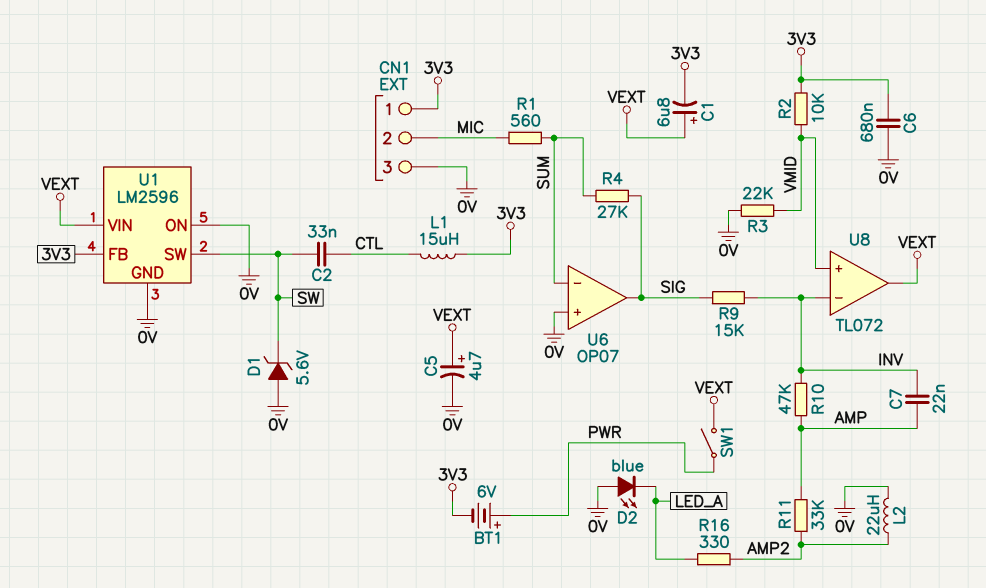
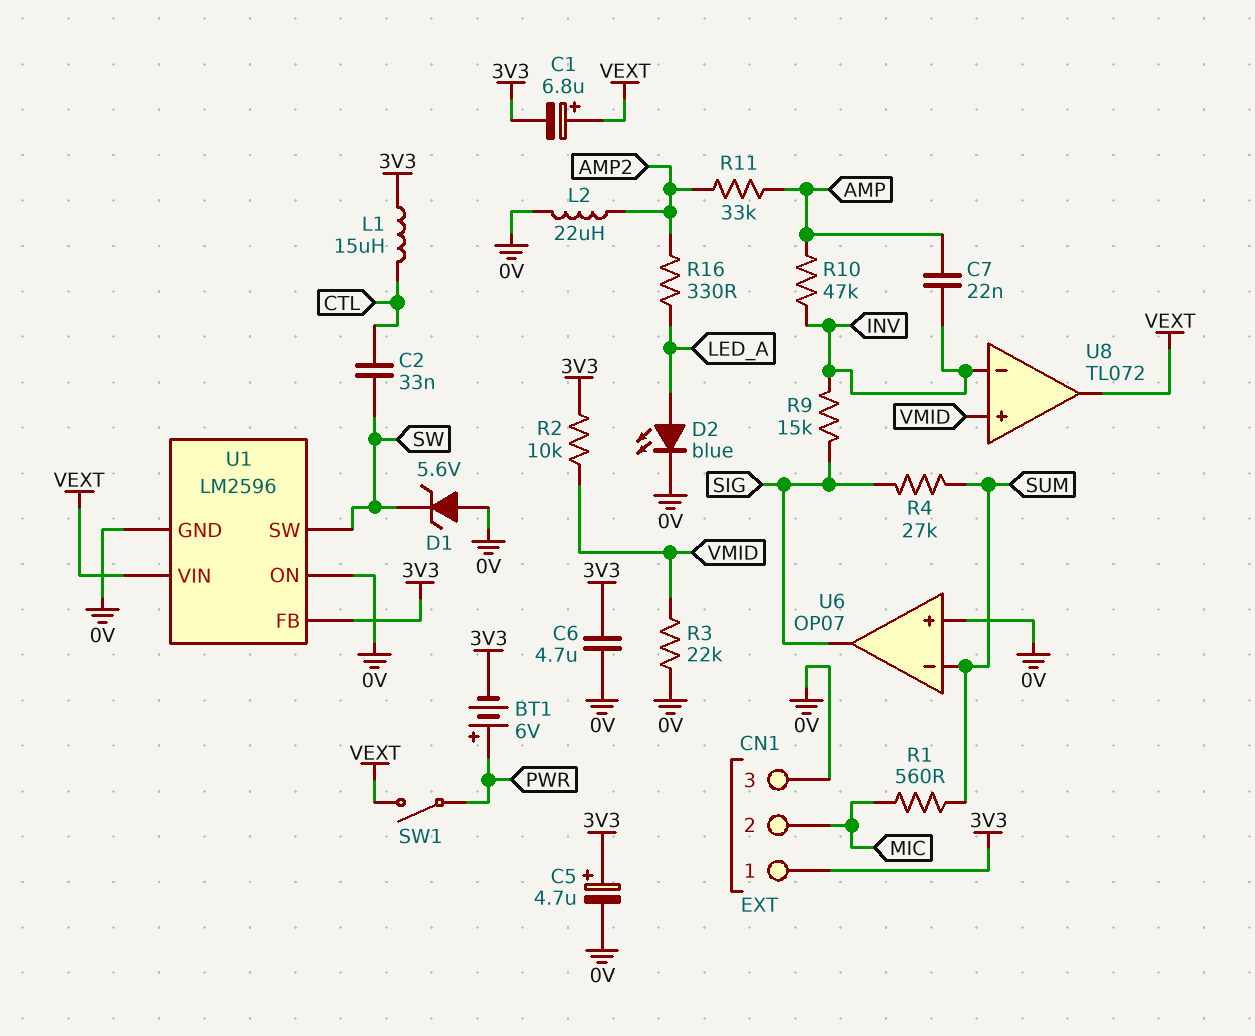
C5: 4.7uF (plus VEXT, minus 0V) -> 4.7uF (plus 3V3, minus 0V)
C6: 680nF (0V, 3V3) -> 4.7uF (0V, 3V3)
D2: LED blue (A 0V, K LED_A) -> LED blue (A LED_A, K 0V)

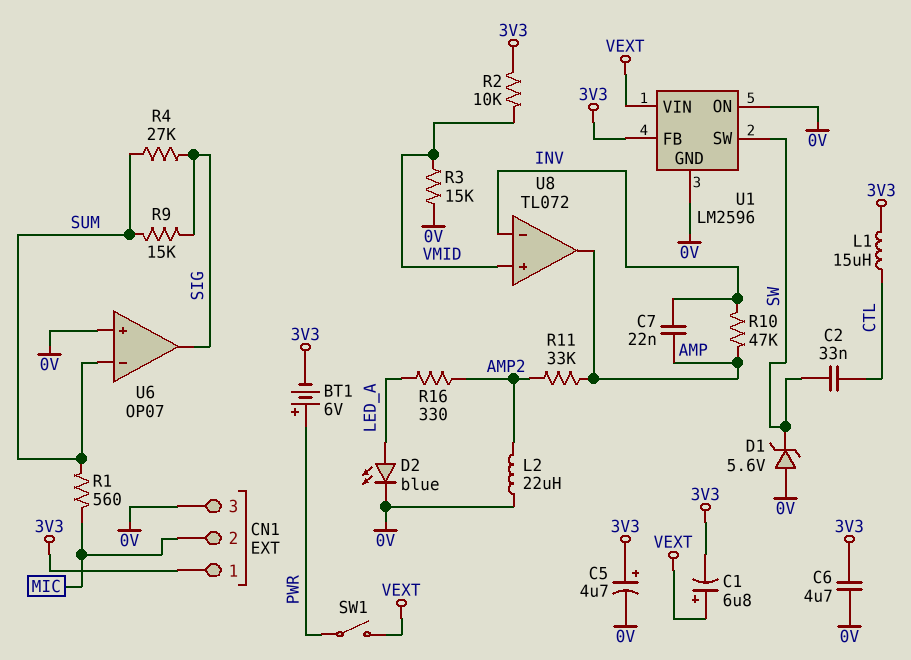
R3: 22k (0V, VMID) -> 15k (0V, VMID)
R9: 15k (INV, SIG) -> 15k (SIG, SUM)
U8 pin out: VEXT -> AMP

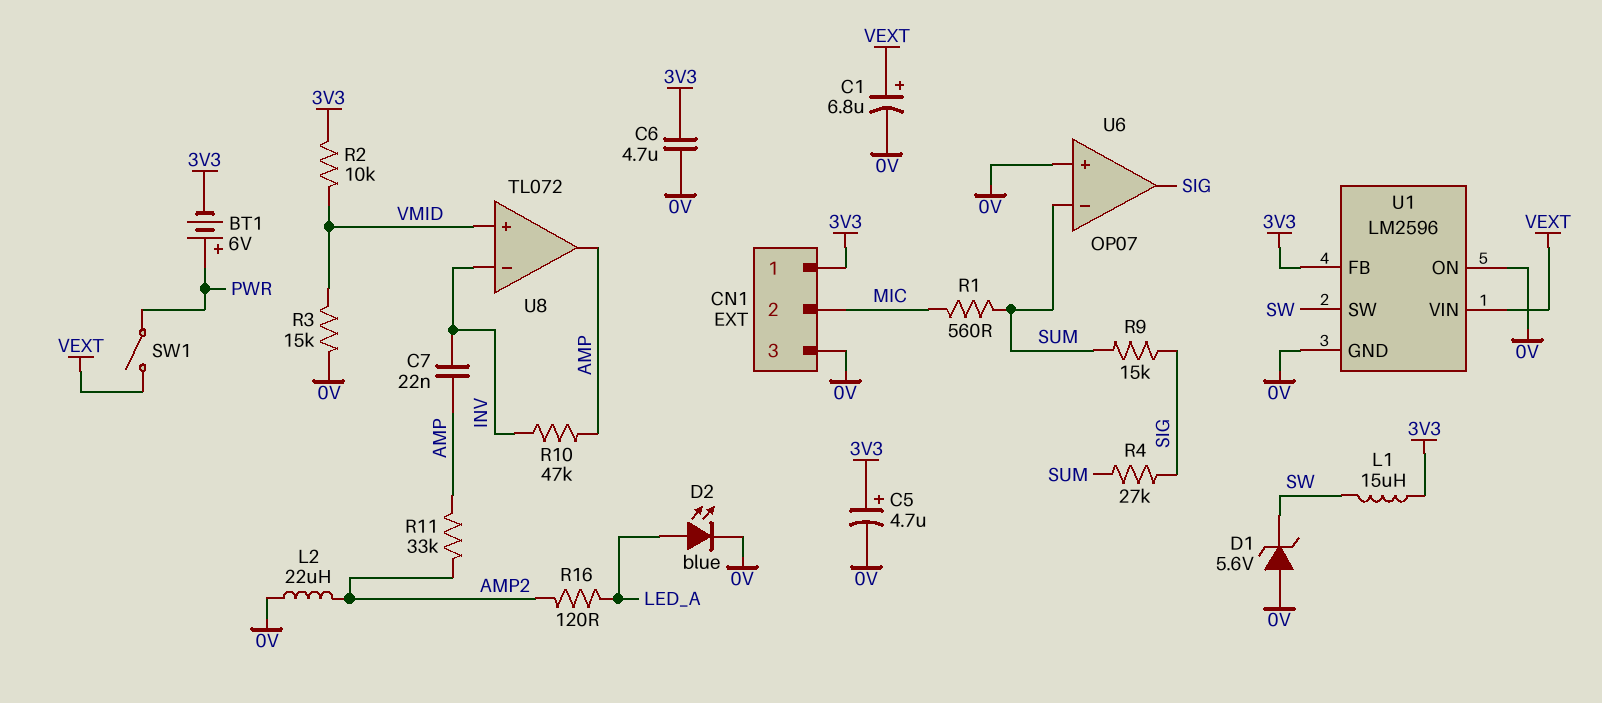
C1: 6.8uF (plus VEXT, minus 3V3) -> 6.8uF (plus VEXT, minus 0V)
C2: 33nF (CTL, SW) -> none
L1: 15uH (3V3, CTL) -> 15uH (3V3, SW)
R16: 330 (AMP2, LED_A) -> 120 (AMP2, LED_A)

